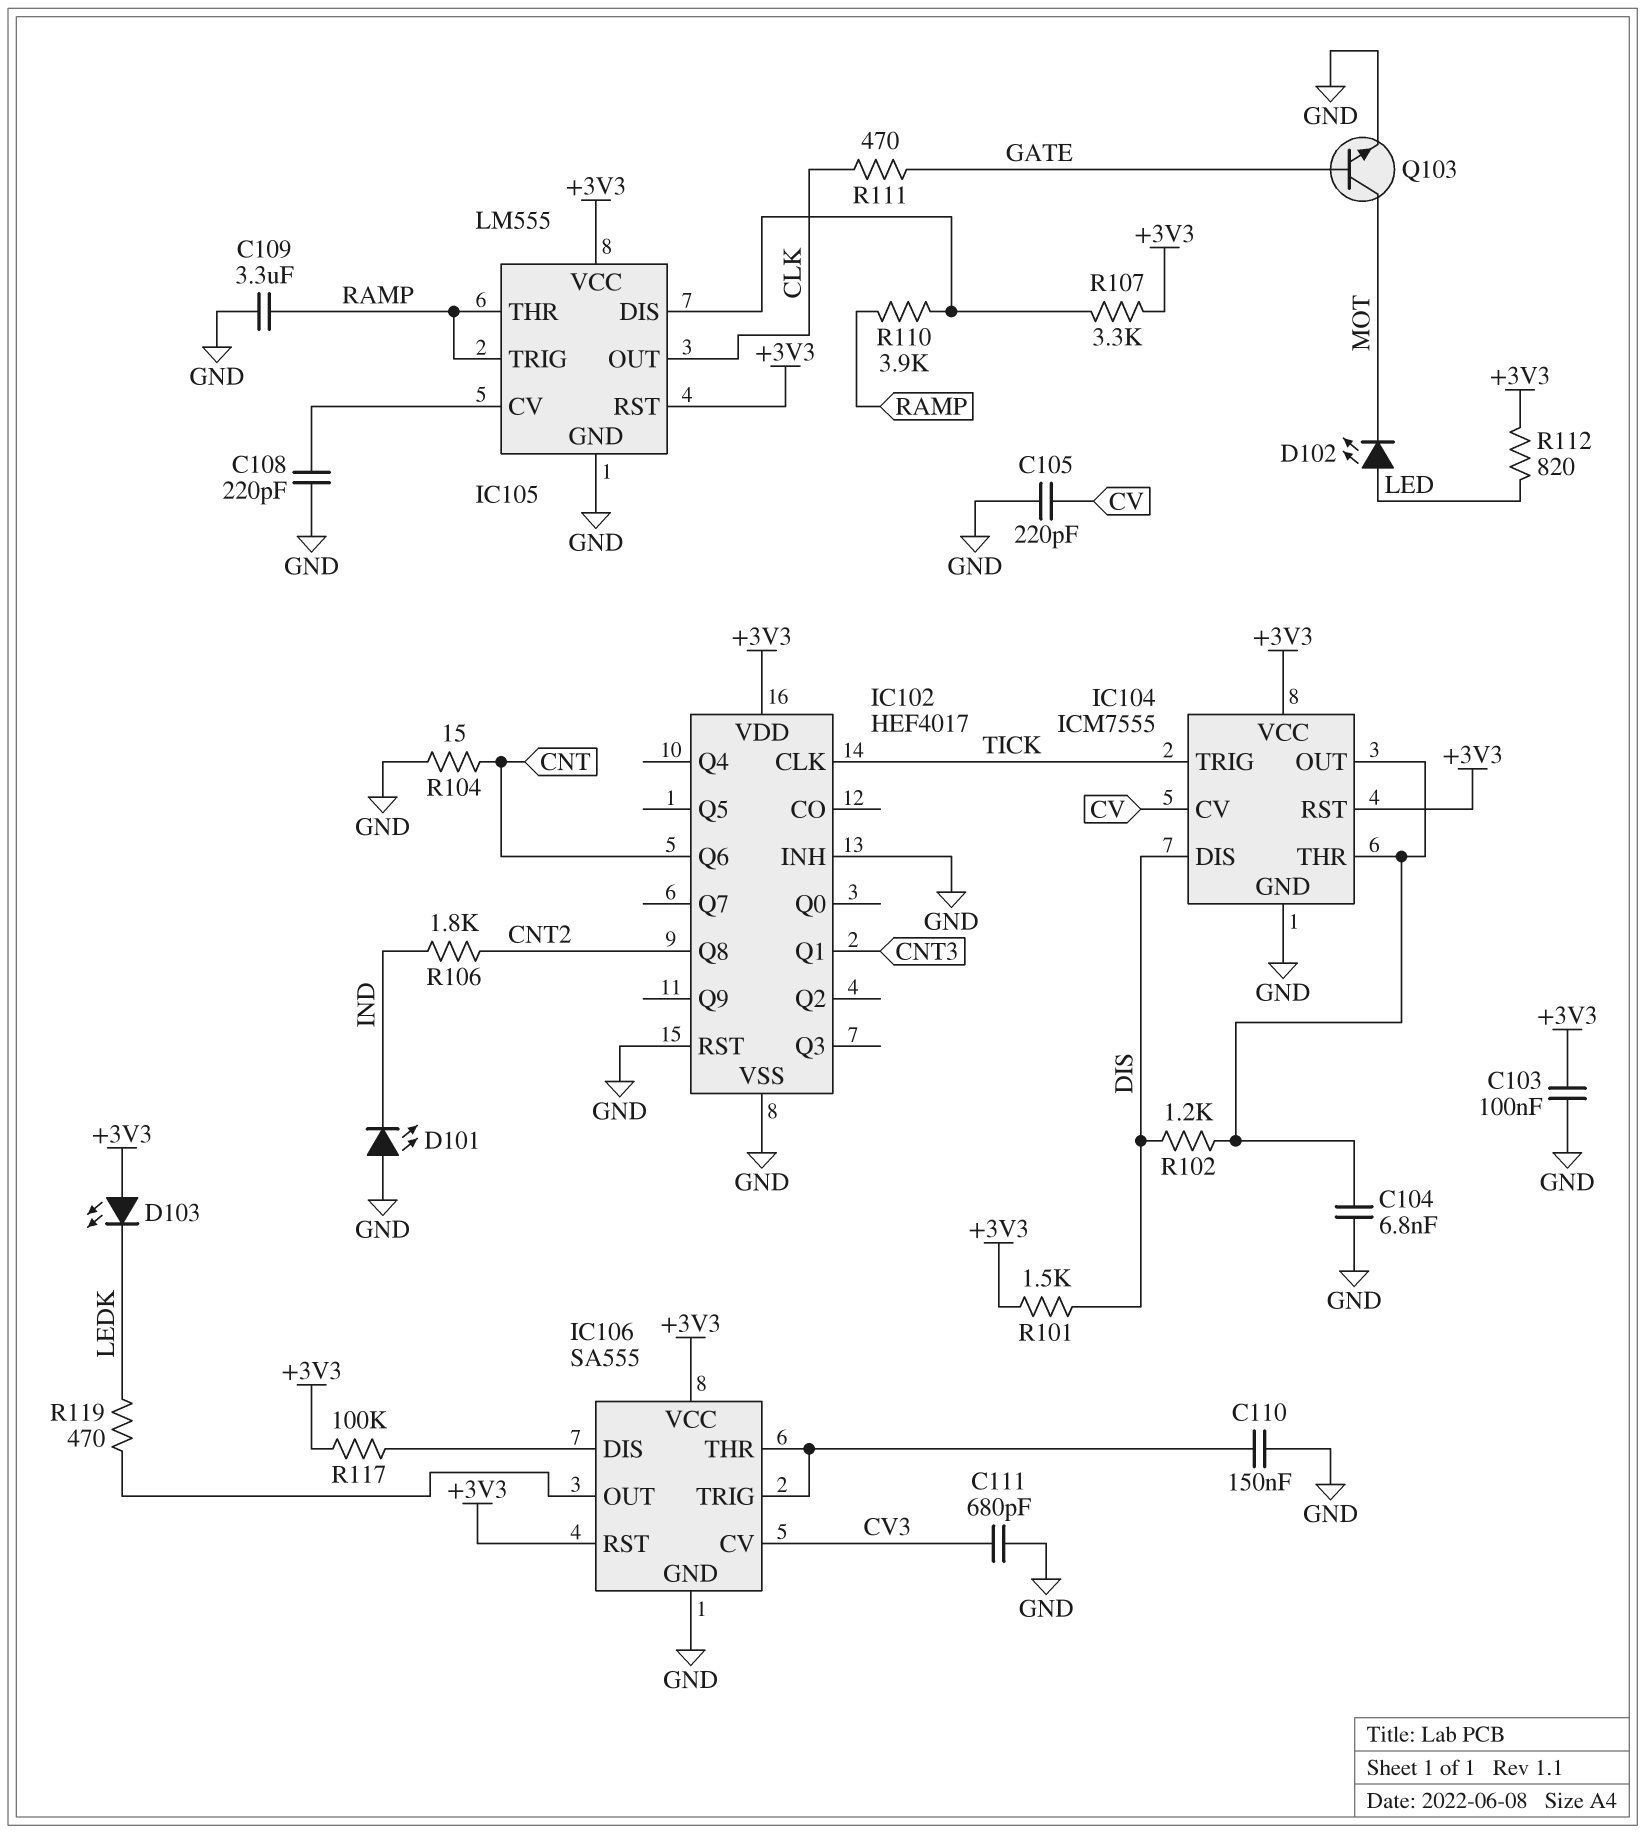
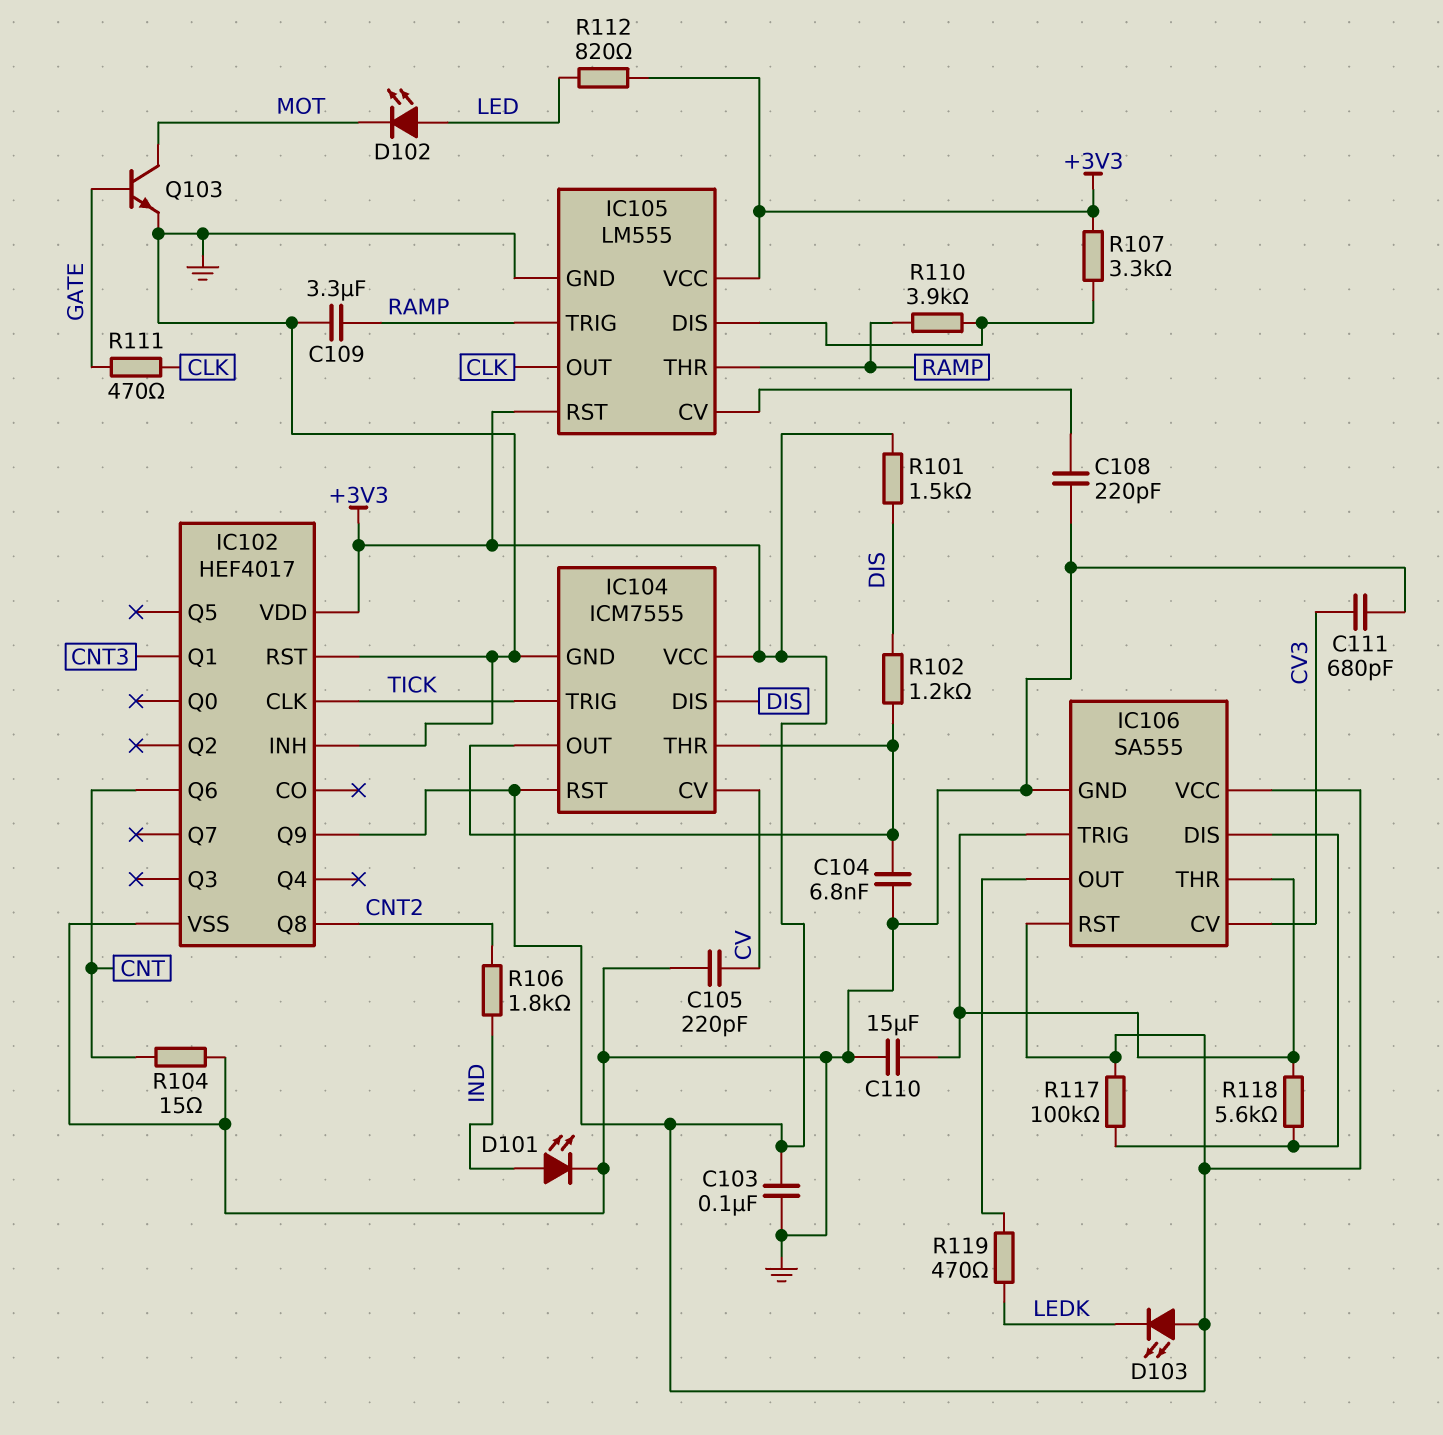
C110: 150nF (GND, IC106/THR) -> 15uF (GND, IC106/THR)
D101: LED (A GND, K IND) -> LED (A IND, K GND)
IC102 pin Q9: none -> +3V3
R118: none -> 5.6k (IC106/DIS, IC106/THR)

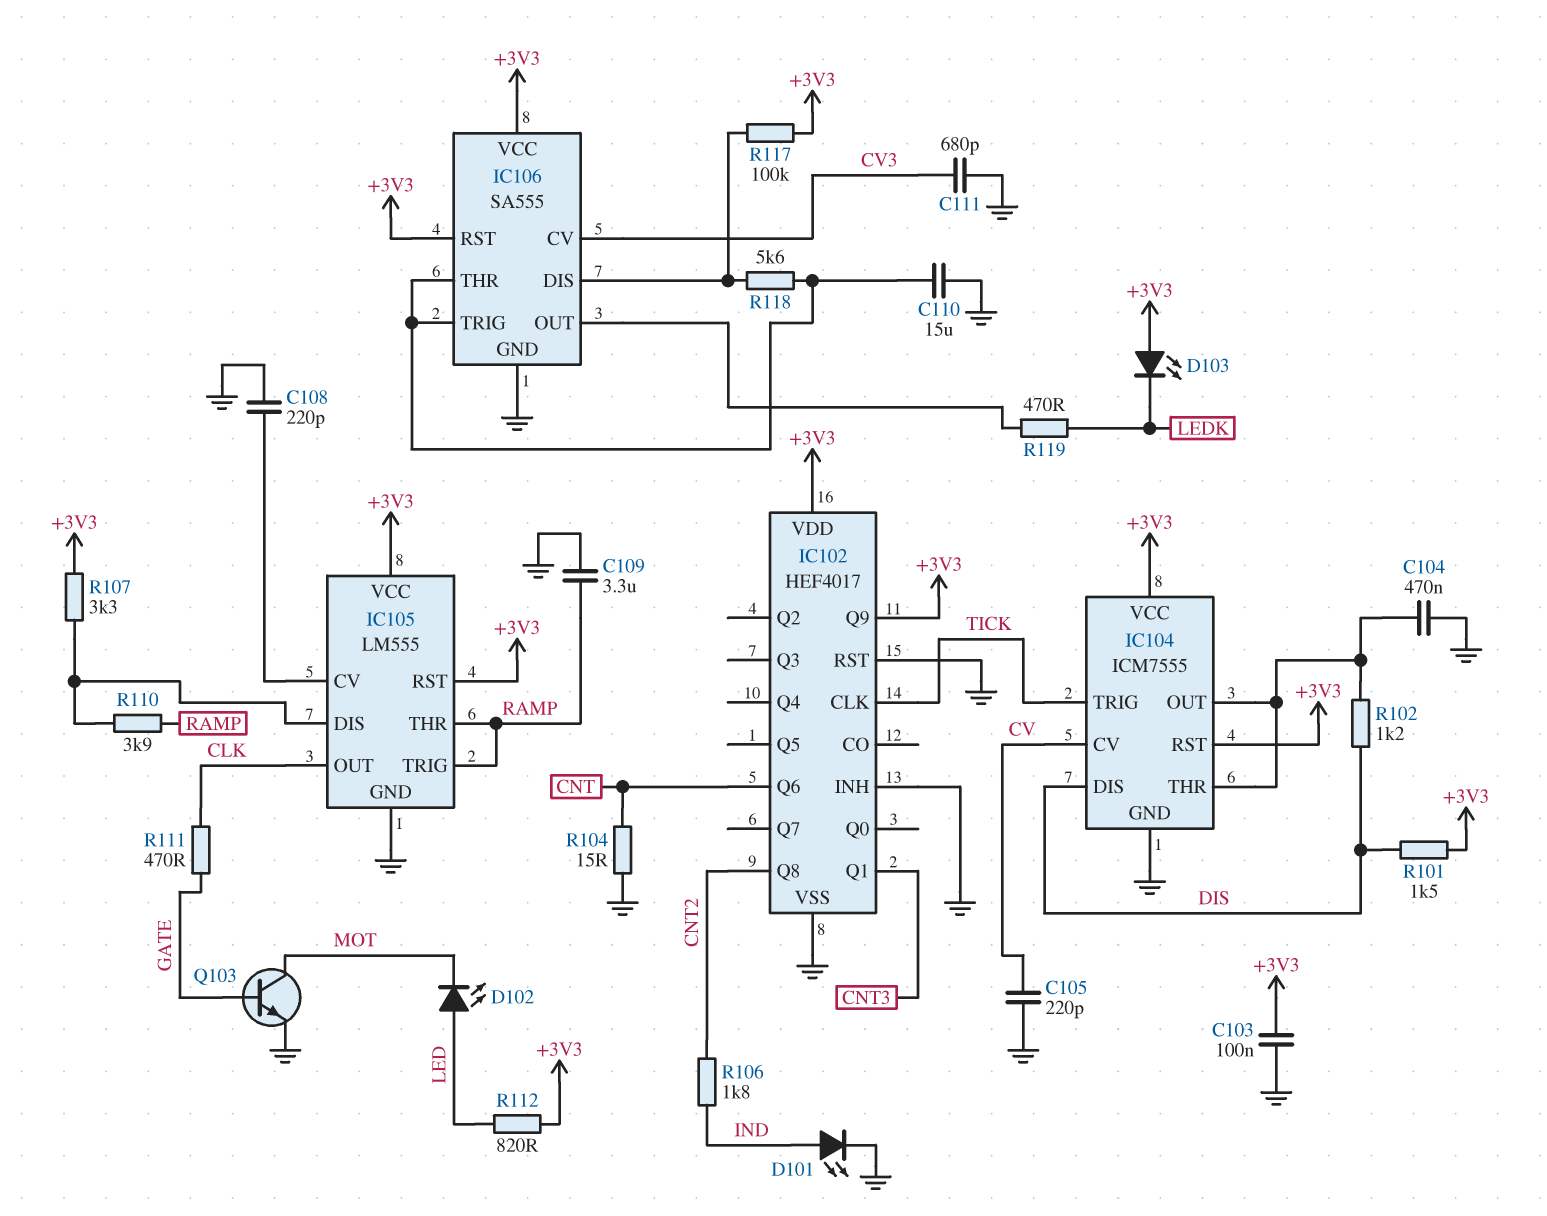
C104: 6.8nF (GND, IC104/OUT) -> 470nF (GND, IC104/OUT)

